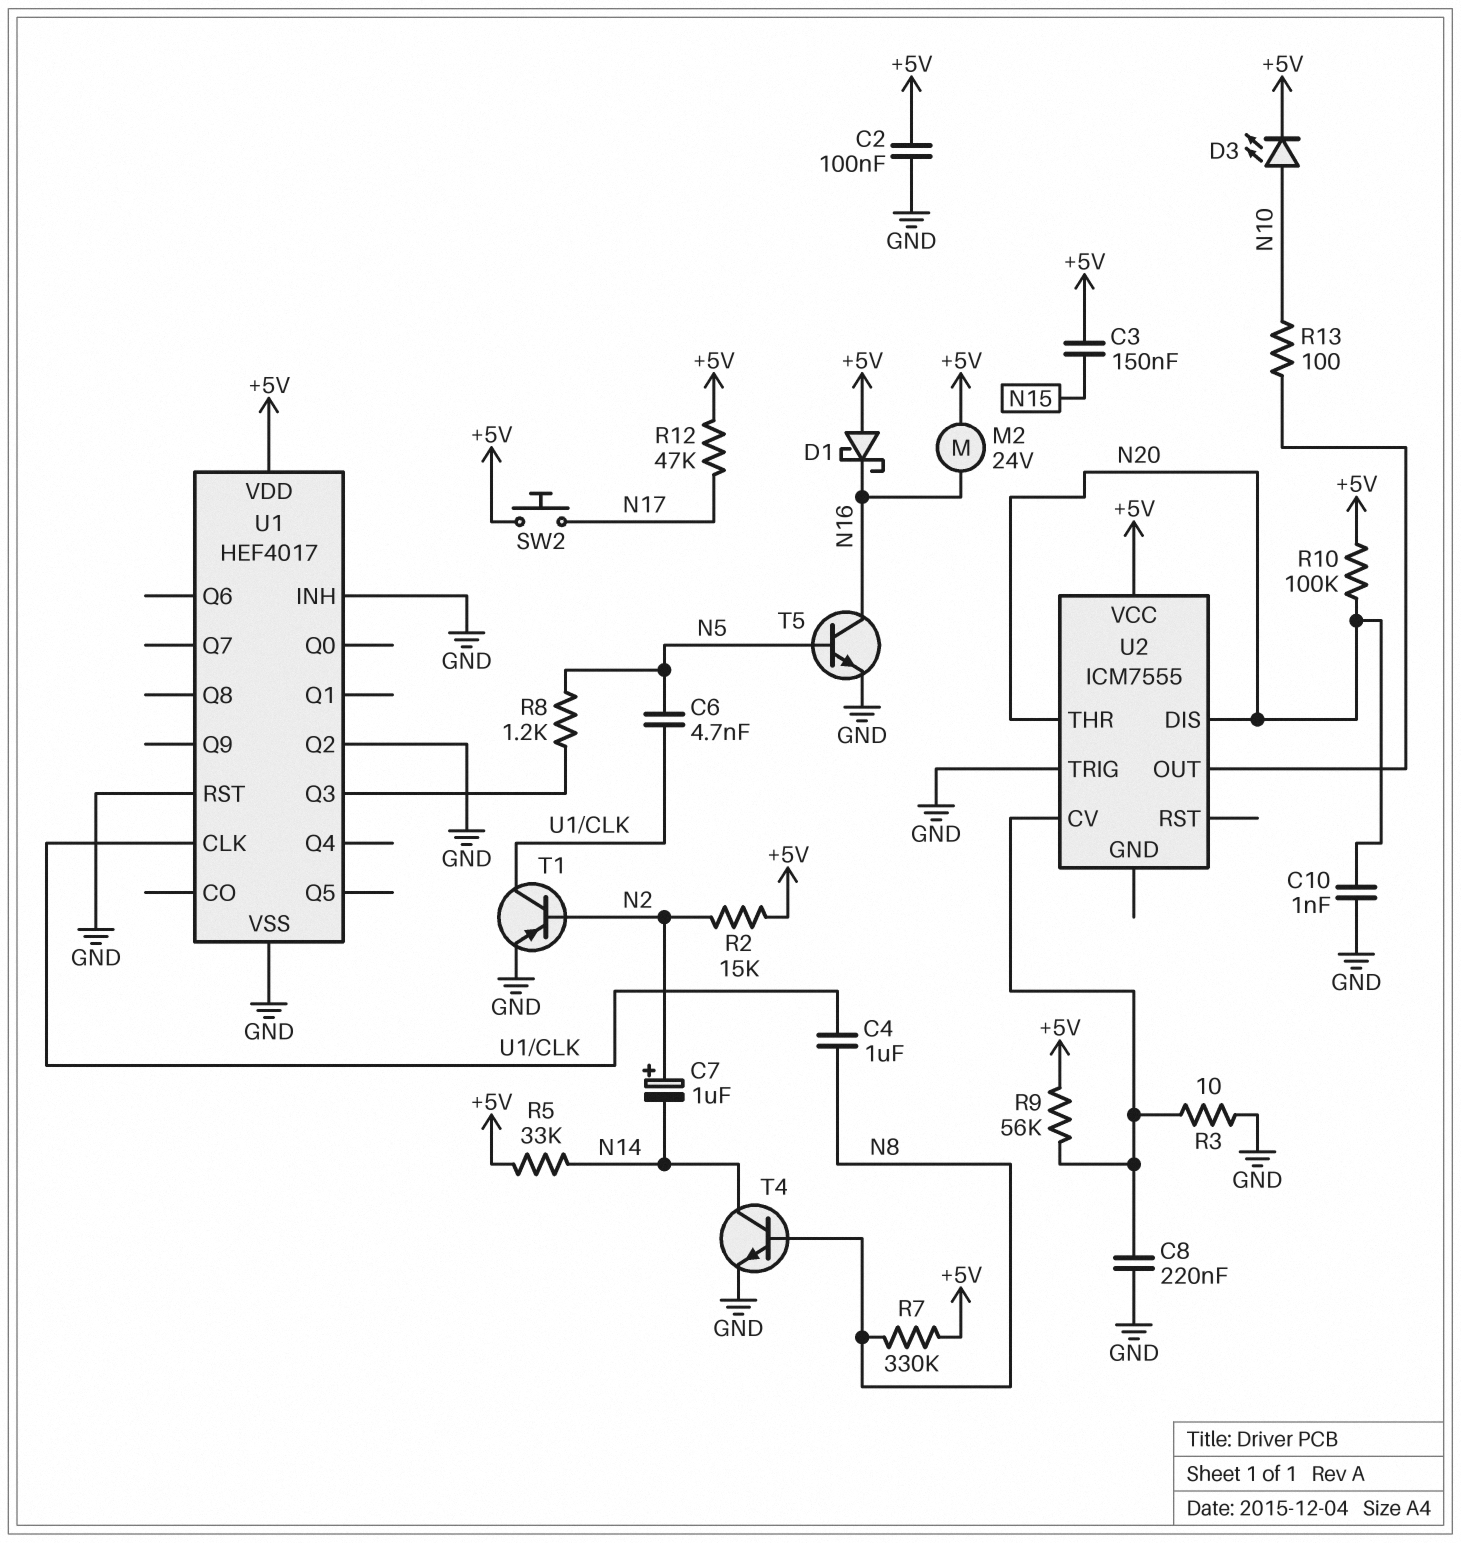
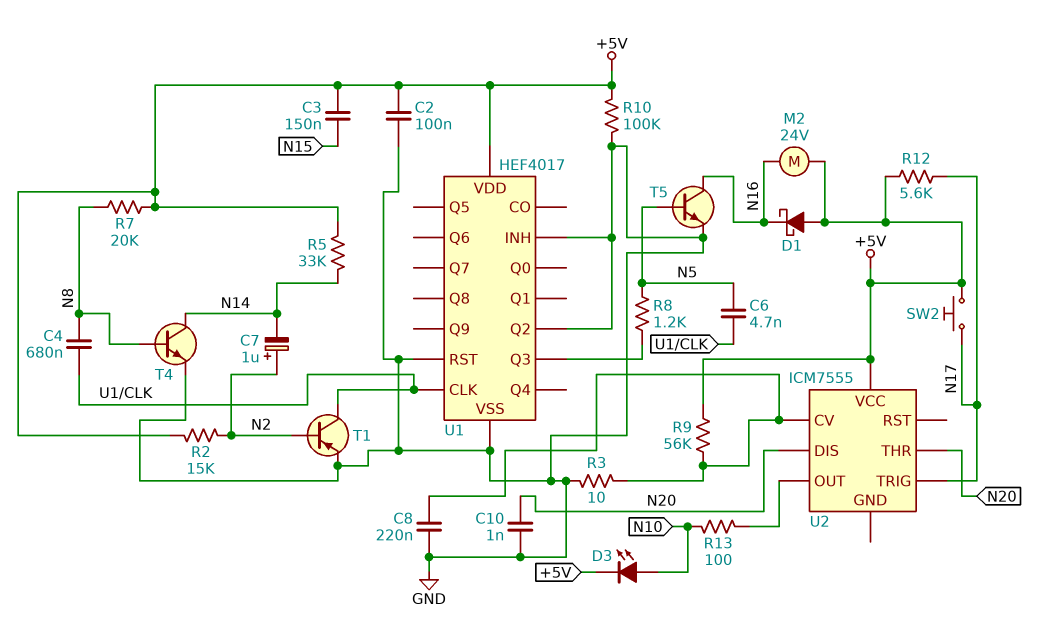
C4: 1uF (N8, U1/CLK) -> 680nF (N8, U1/CLK)
R7: 330k (+5V, N8) -> 20k (+5V, N8)
R10: 100k (+5V, N20) -> 100k (+5V, GND)
R12: 47k (+5V, N17) -> 5.6k (+5V, N17)
U2 pin TRIG: GND -> N17

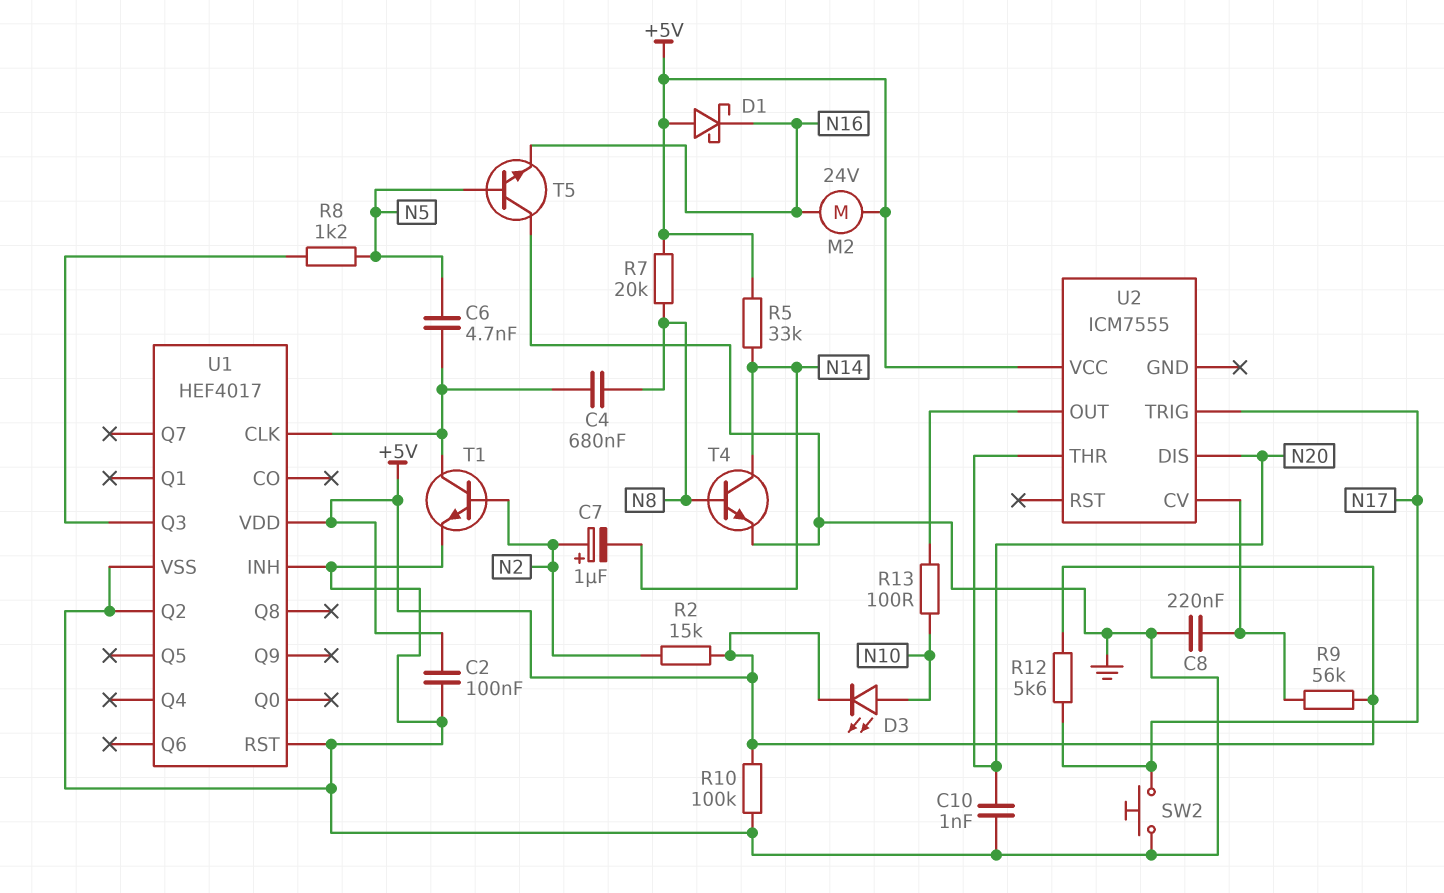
C3: 150nF (+5V, N15) -> none
R3: 10 (GND, U2/CV) -> none
SW2: button (+5V, N17) -> button (GND, N17)
T1: PNP (B N2, C U1/CLK, E GND) -> NPN (B N2, C U1/CLK, E GND)
T5: NPN (B N5, C N16, E GND) -> NPN (B N5, C GND, E N16)

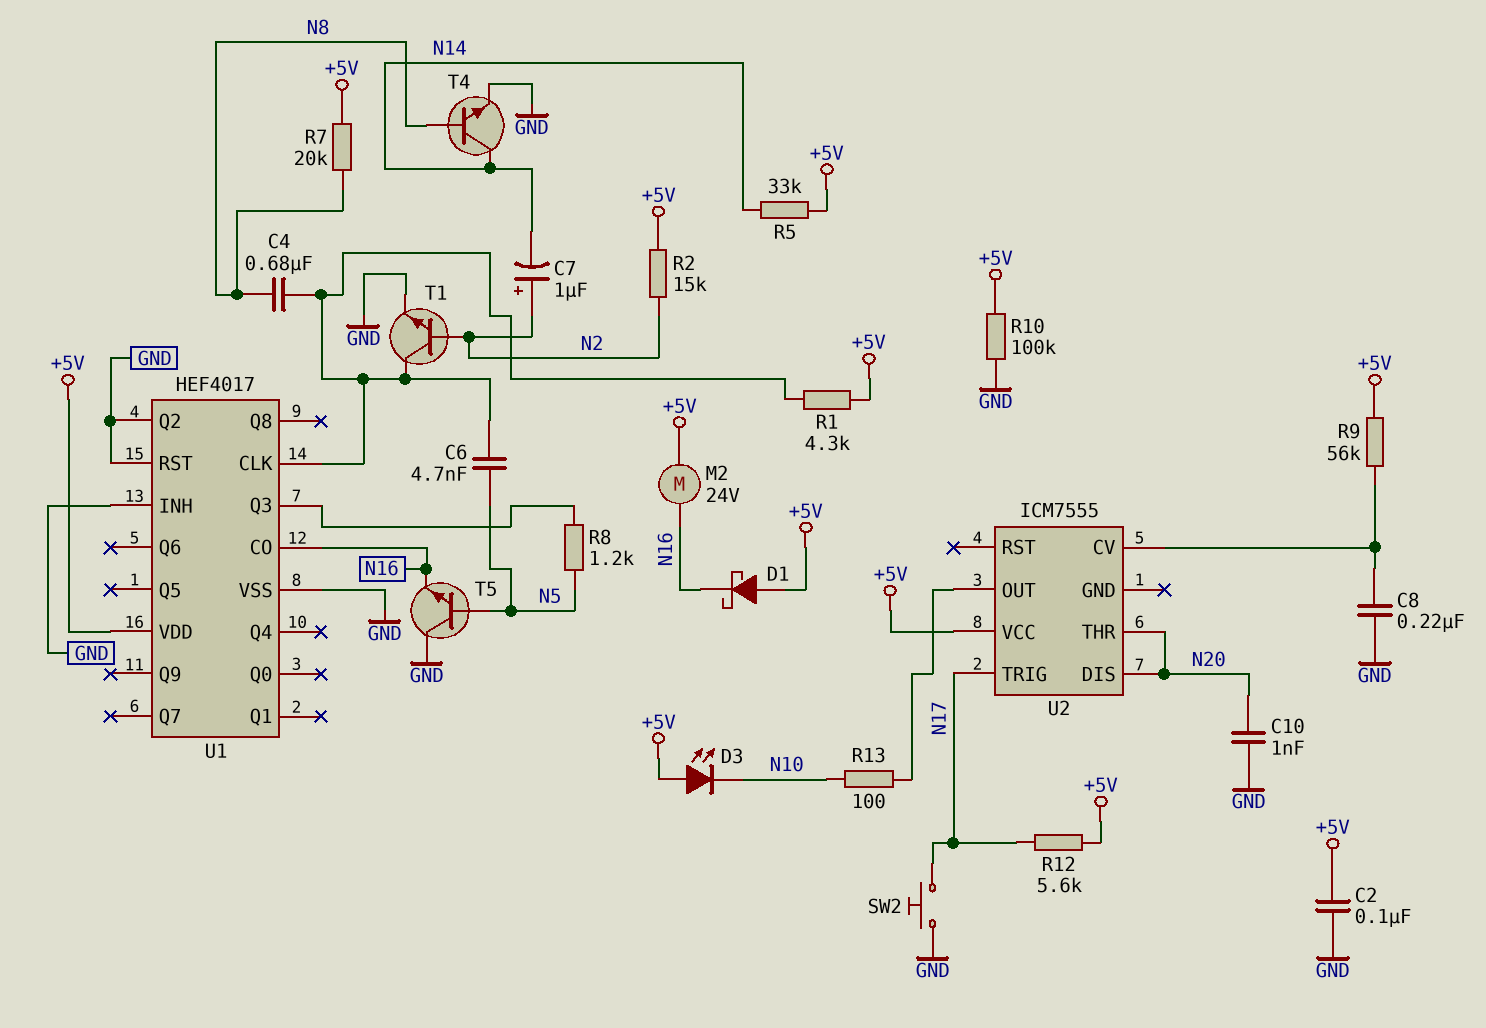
D3: LED (A N10, K +5V) -> LED (A +5V, K N10)
R1: none -> 4.3k (+5V, U1/CLK)
U1 pin CO: none -> N16

